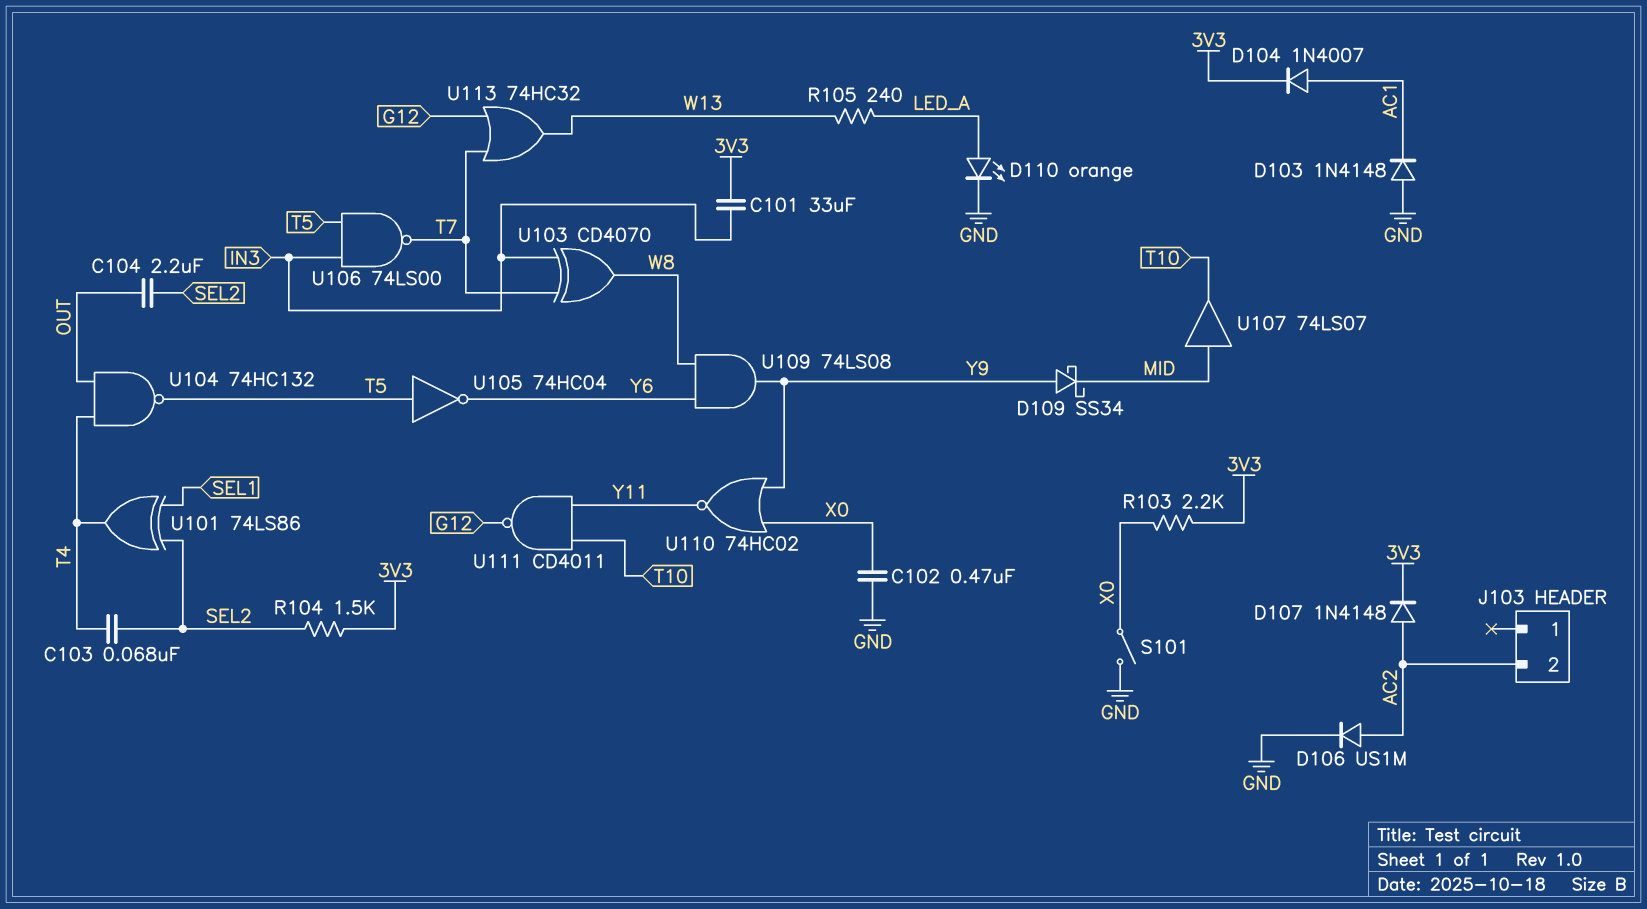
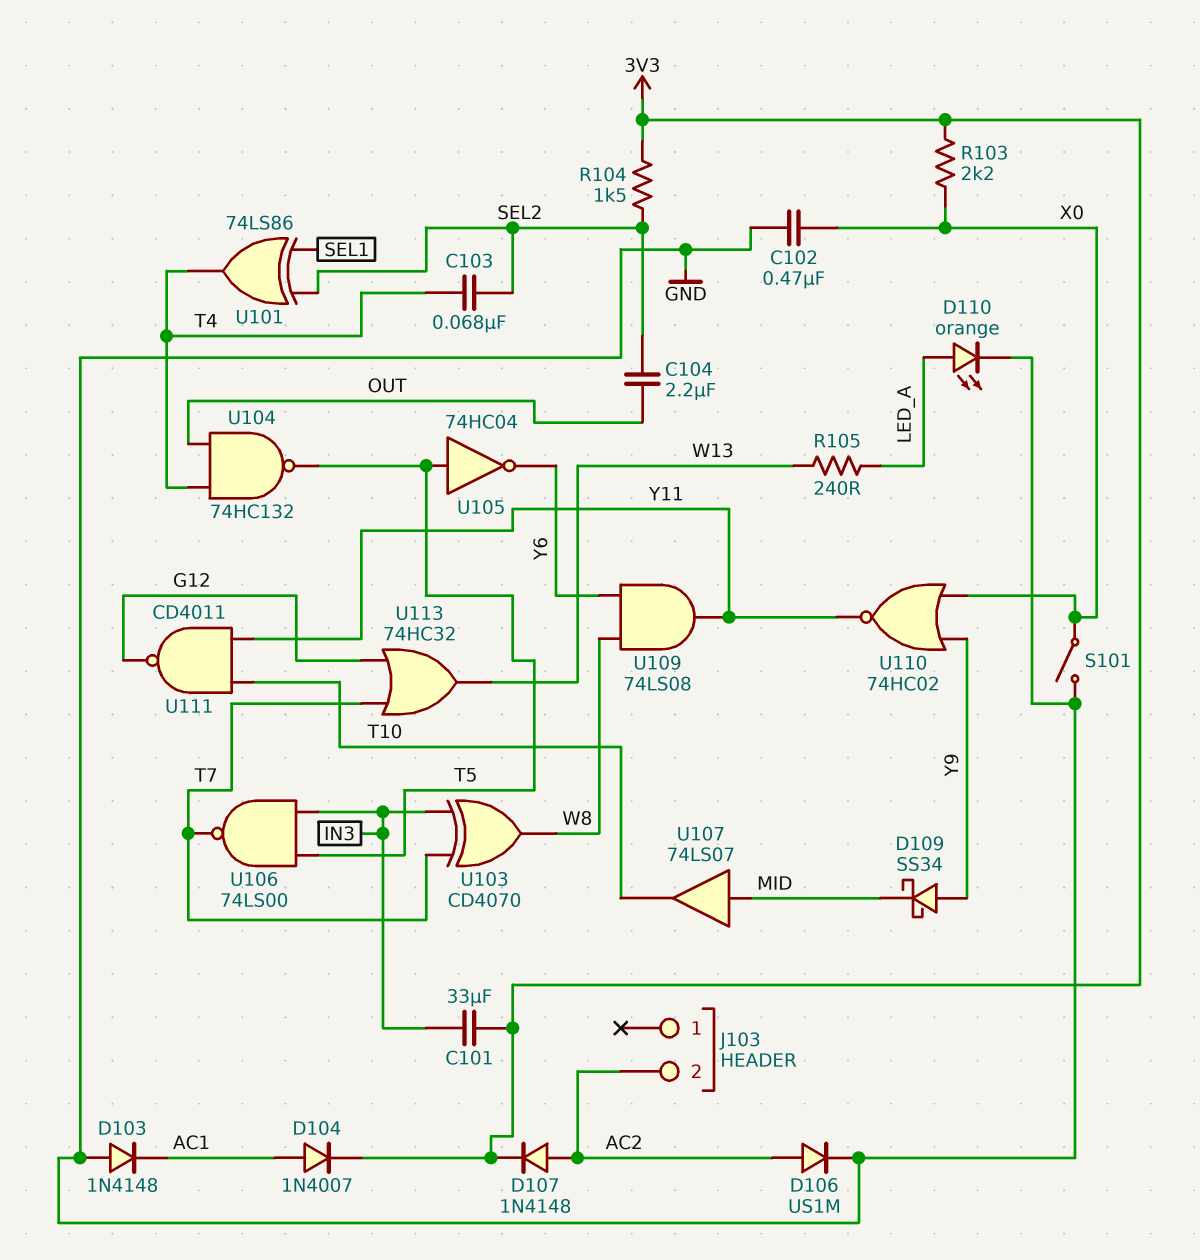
U109: AND 74LS08 (in W8, in Y6, out Y9) -> AND 74LS08 (in W8, in Y6, out Y11)

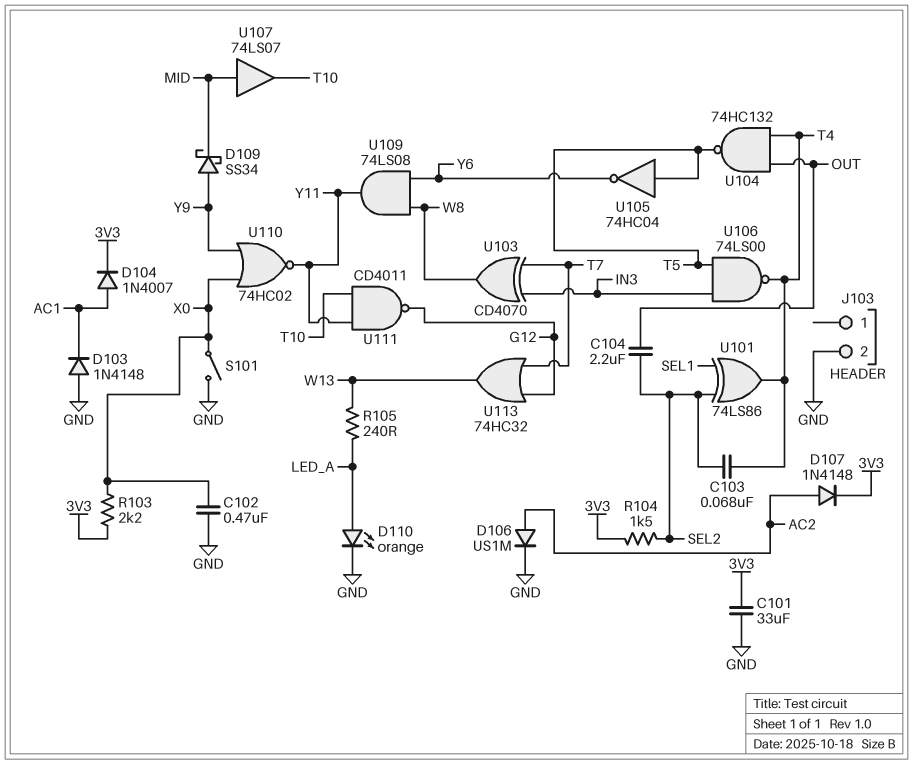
C101: 33uF (3V3, IN3) -> 33uF (3V3, GND)
J103 pin 2: AC2 -> GND
U106: NAND 74LS00 (in IN3, in T5, out T7) -> NAND 74LS00 (in IN3, in T5, out T4)

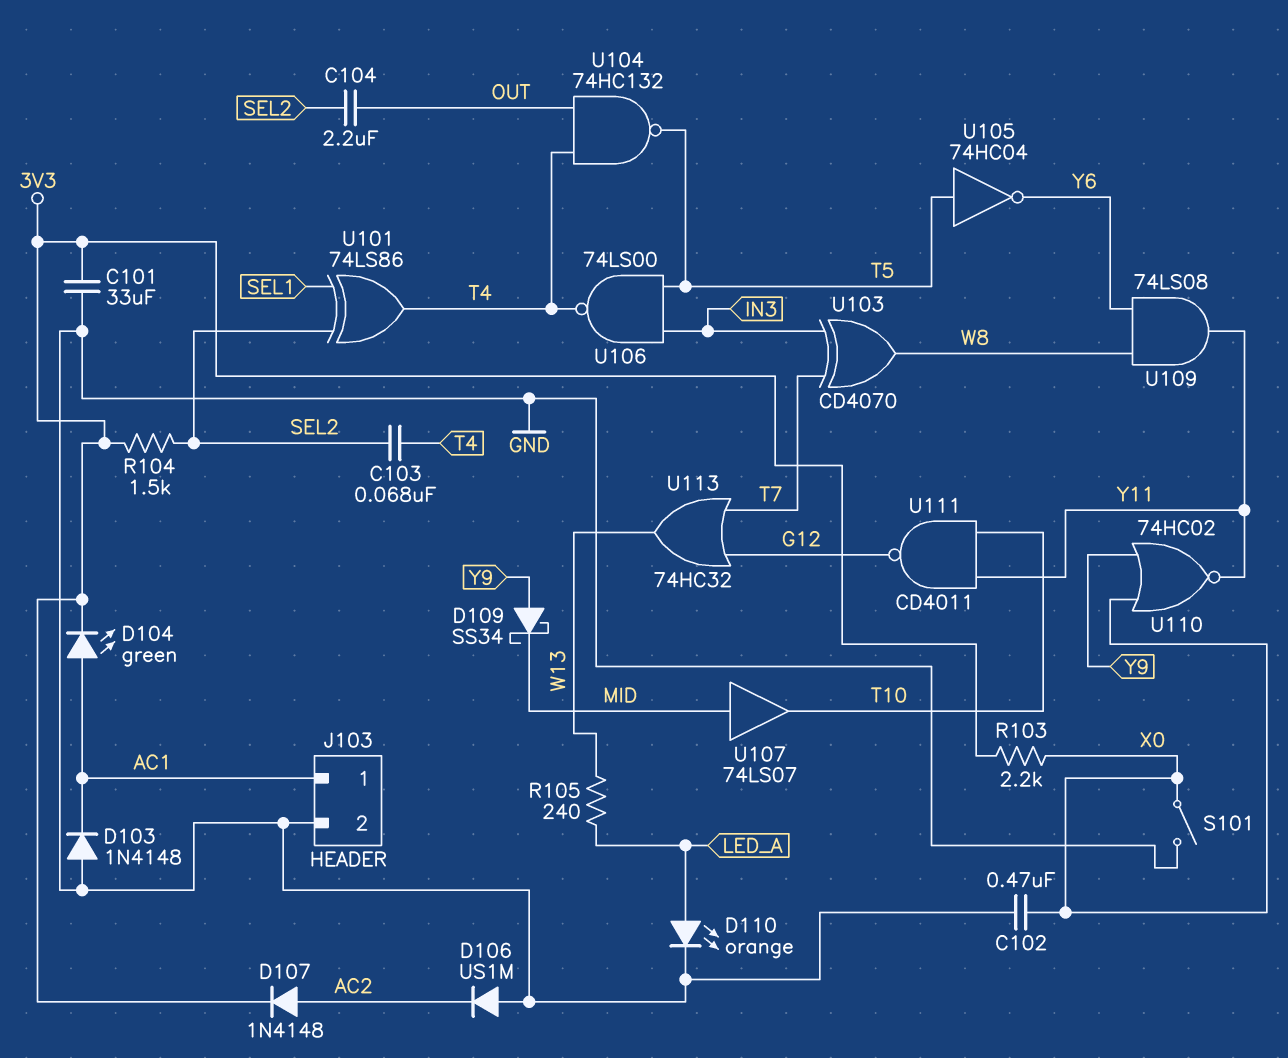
D104: diode 1N4007 (A AC1, K 3V3) -> LED green (A AC1, K 3V3)
D106: diode US1M (A AC2, K GND) -> diode US1M (A GND, K AC2)
J103 pin 1: none -> AC1

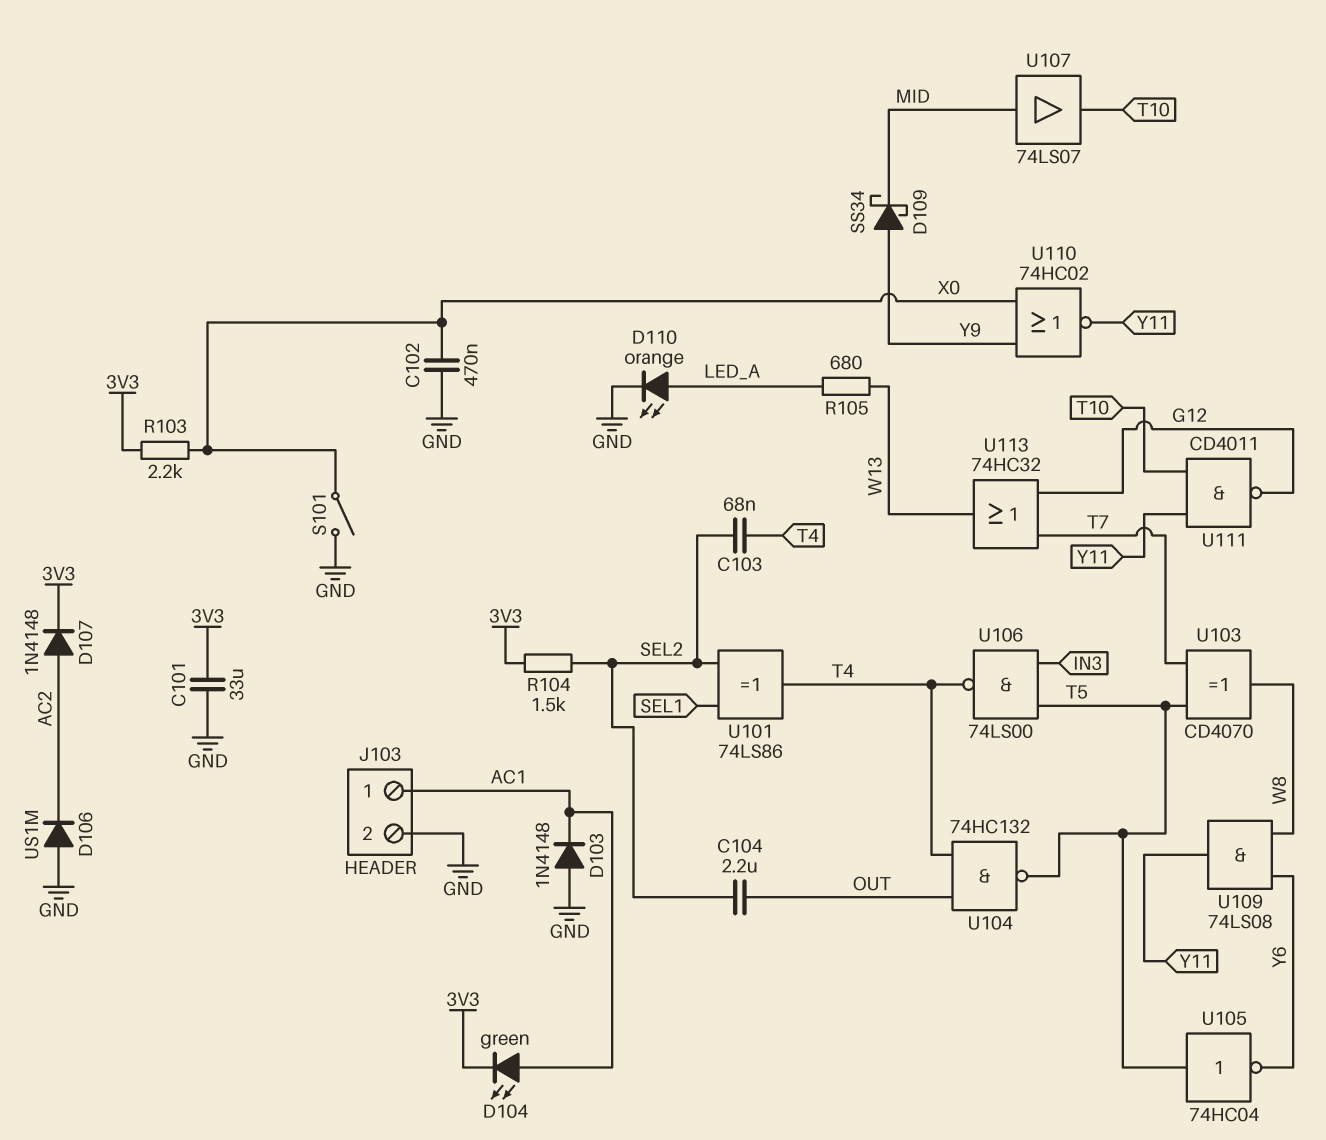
R105: 240 (LED_A, W13) -> 680 (LED_A, W13)
U103: XOR CD4070 (in IN3, in T7, out W8) -> XOR CD4070 (in T5, in T7, out W8)

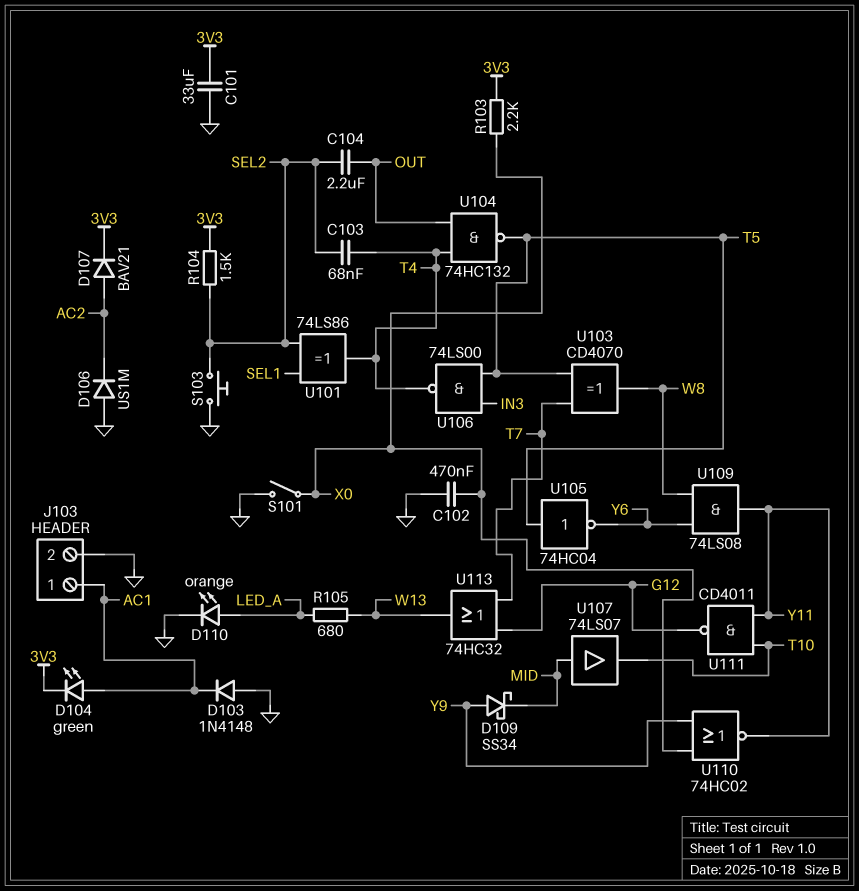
D107: diode 1N4148 (A AC2, K 3V3) -> diode BAV21 (A AC2, K 3V3)
S103: none -> button (GND, SEL2)

